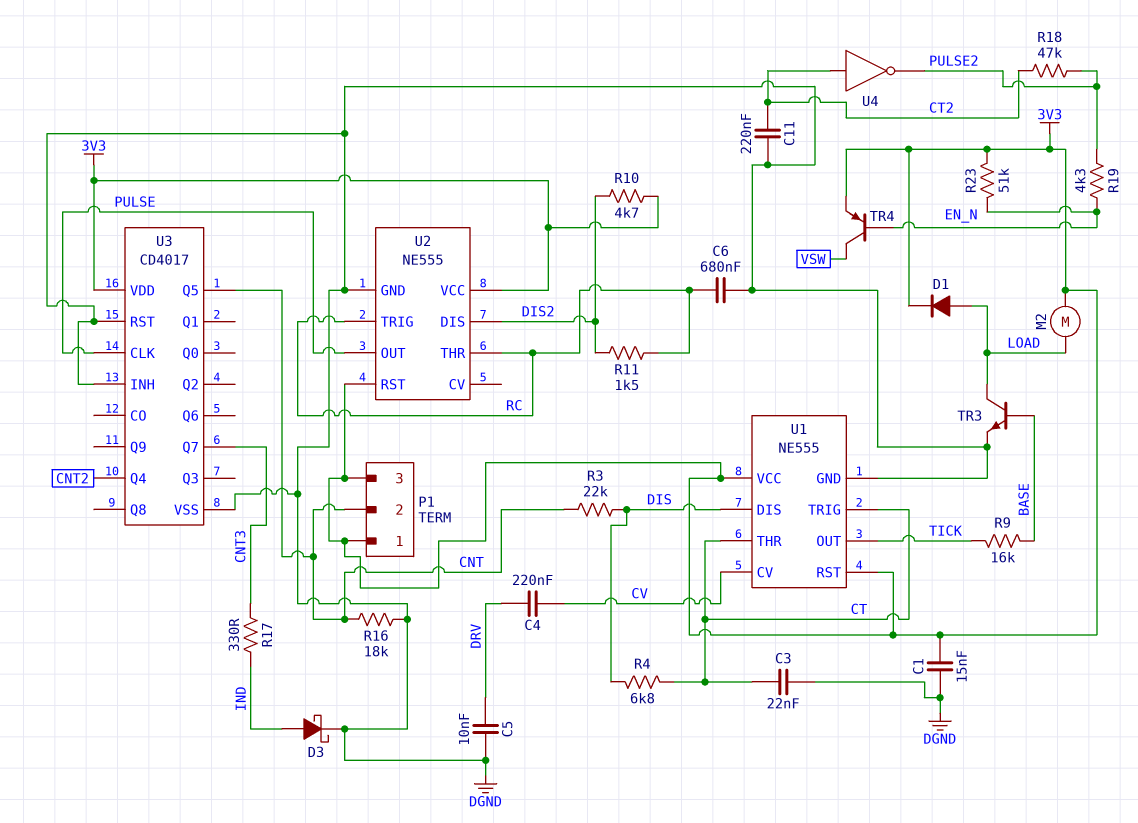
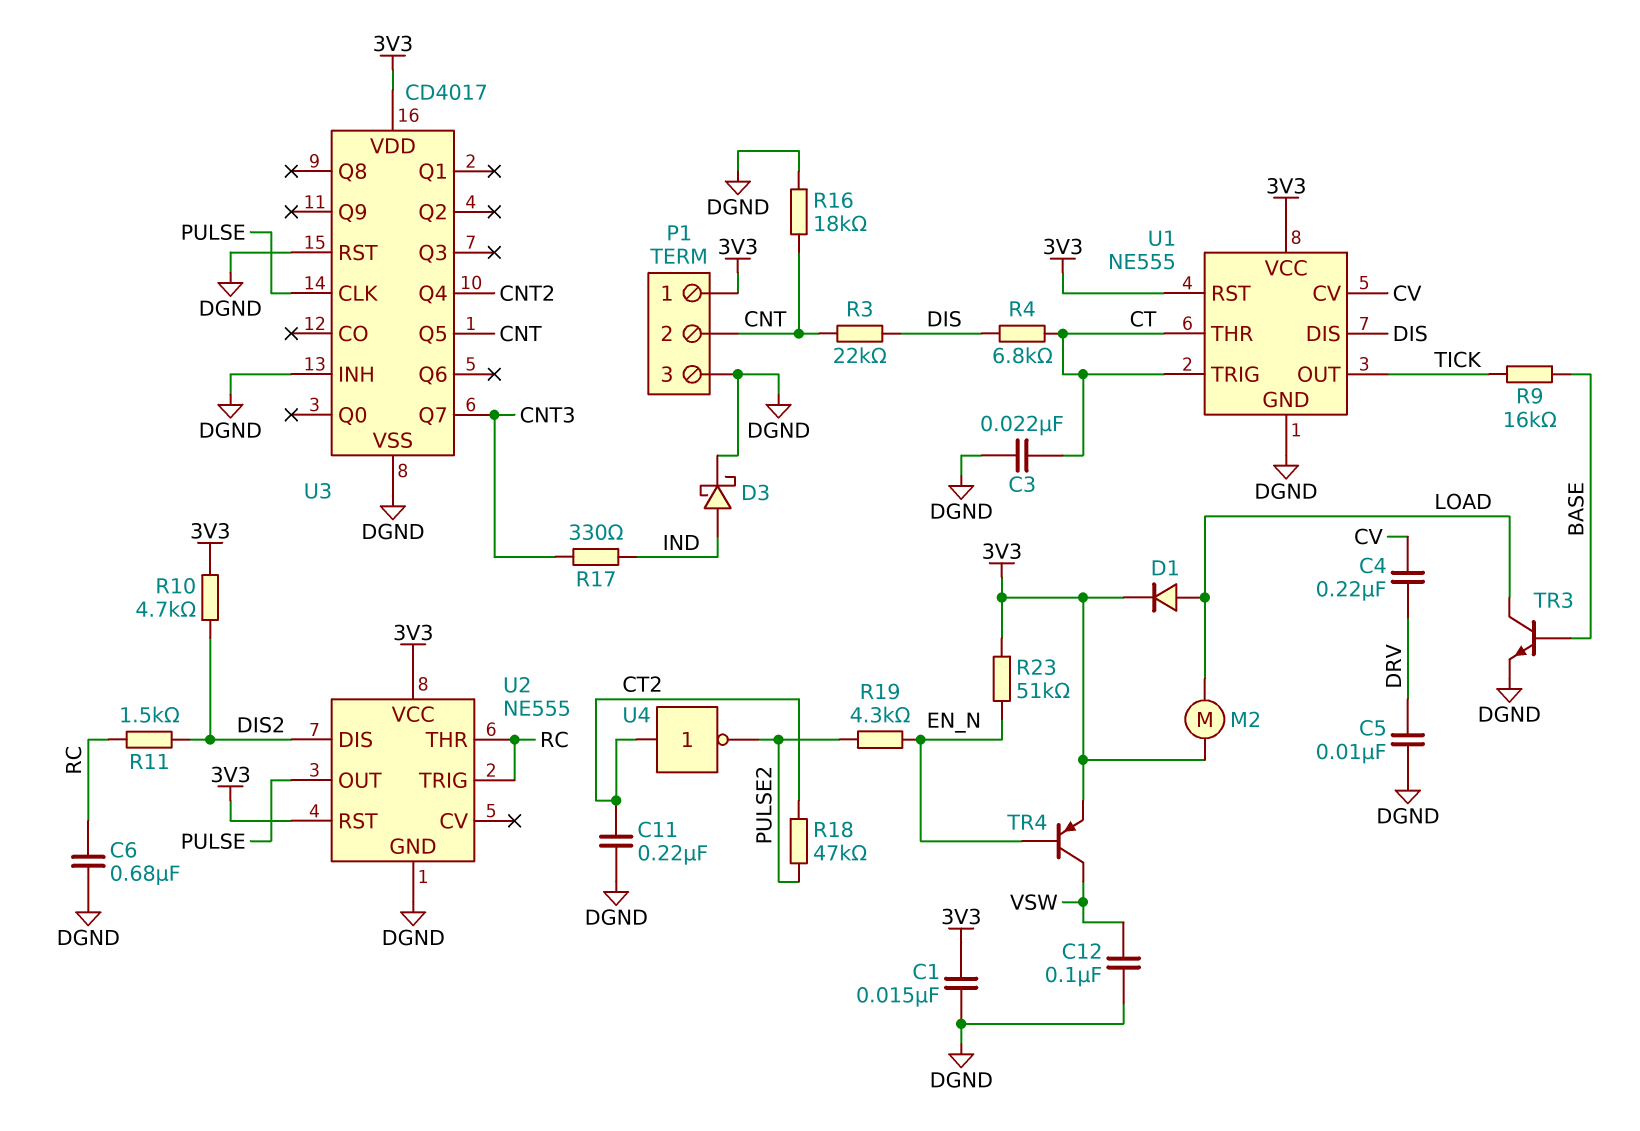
C12: none -> 100nF (DGND, VSW)
P1 pin 3: 3V3 -> DGND

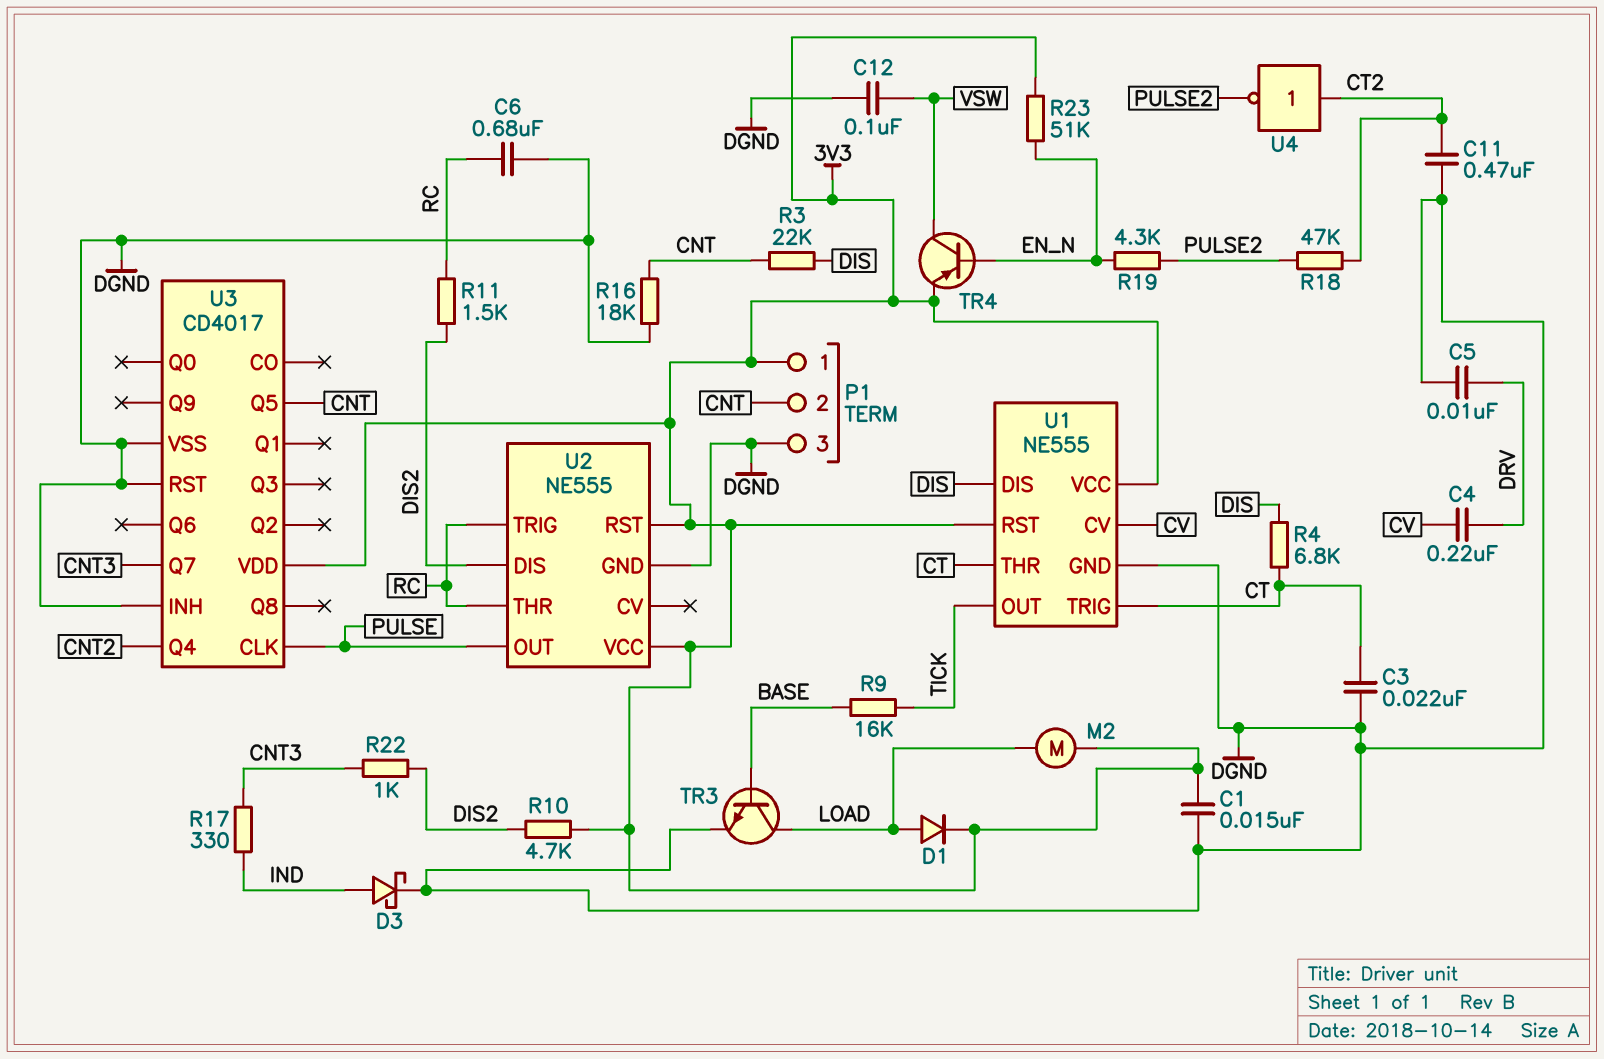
C11: 220nF (CT2, DGND) -> 470nF (CT2, DGND)
R22: none -> 1k (CNT3, DIS2)

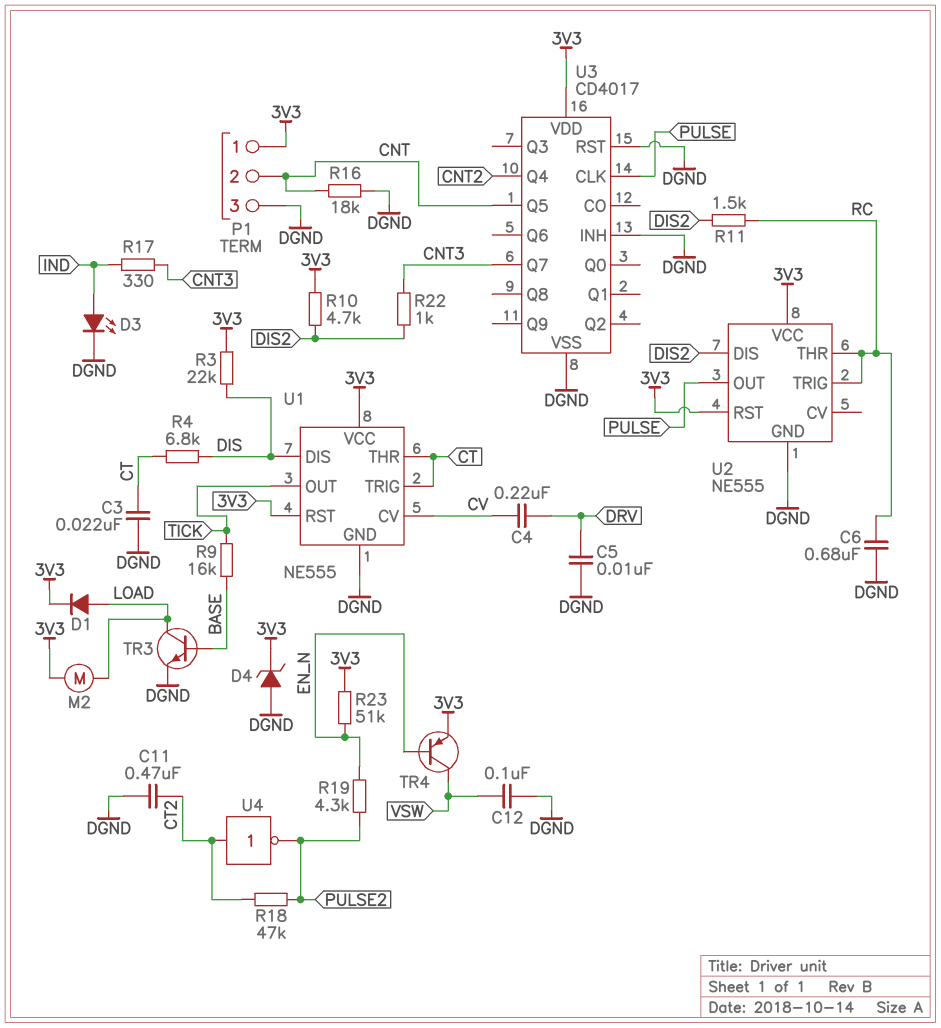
C1: 15nF (3V3, DGND) -> none
D3: schottky (A IND, K DGND) -> LED (A IND, K DGND)
D4: none -> zener (A DGND, K 3V3)
R3: 22k (CNT, DIS) -> 22k (3V3, DIS)

